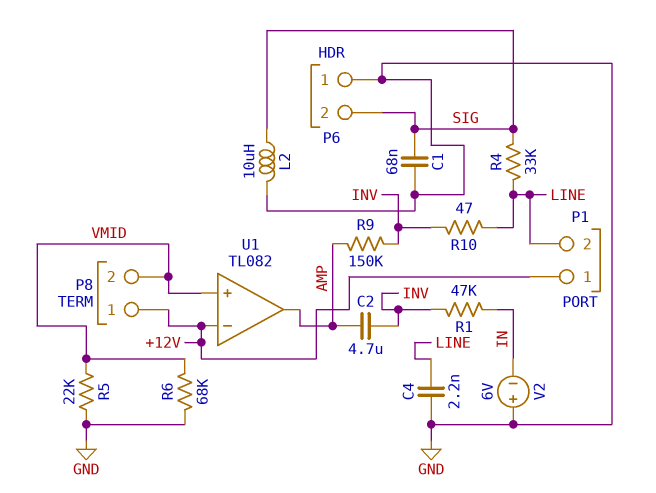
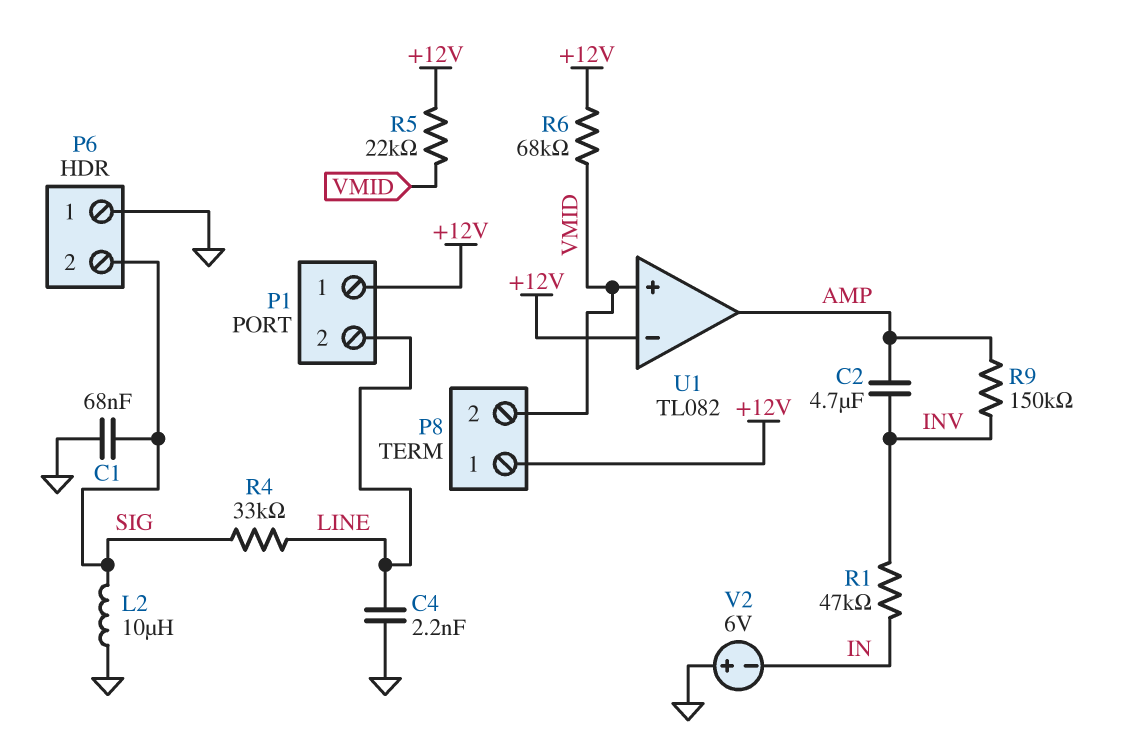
R5: 22k (GND, VMID) -> 22k (+12V, VMID)
R6: 68k (GND, VMID) -> 68k (+12V, VMID)
R10: 47 (INV, LINE) -> none

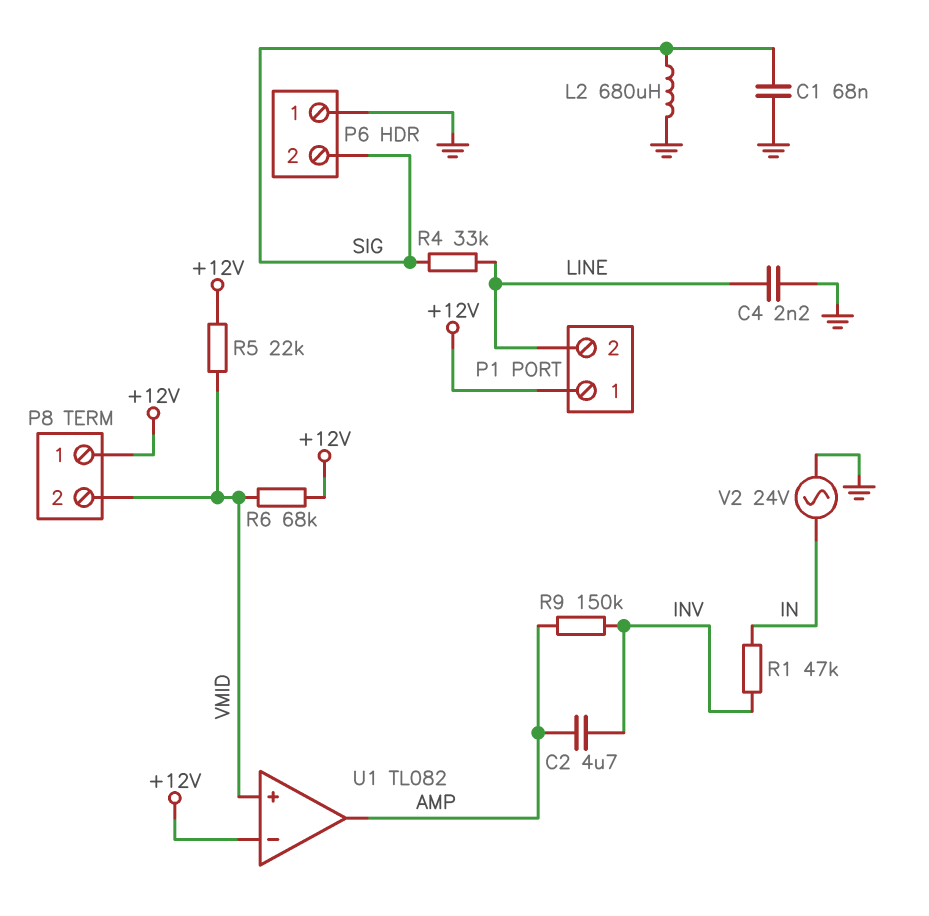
L2: 10uH (GND, SIG) -> 680uH (GND, SIG)
V2: 6V (plus GND, minus IN) -> AC 24V (GND, IN)

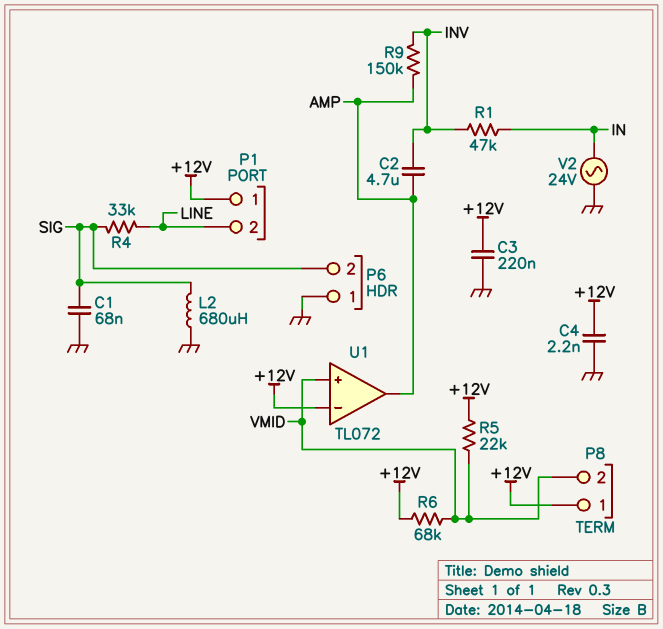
C3: none -> 220nF (+12V, GND)
C4: 2.2nF (GND, LINE) -> 2.2nF (+12V, GND)
U1: TL082 -> TL072

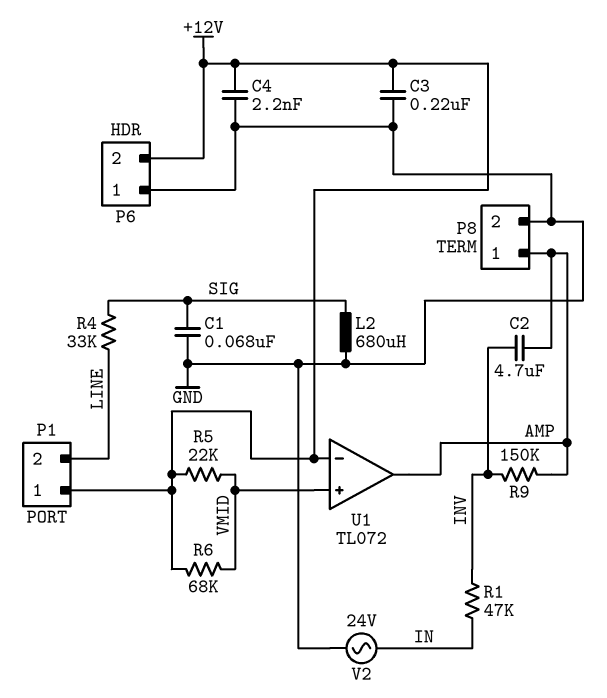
P6 pin 2: SIG -> +12V
P8 pin 1: +12V -> AMP
P8 pin 2: VMID -> GND

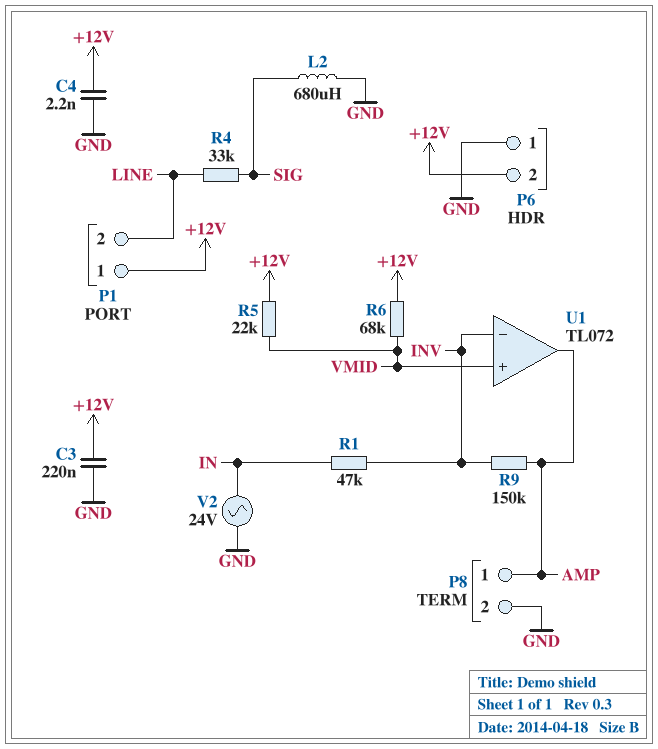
C1: 68nF (GND, SIG) -> none
C2: 4.7uF (AMP, INV) -> none
U1 pin in-: +12V -> INV

